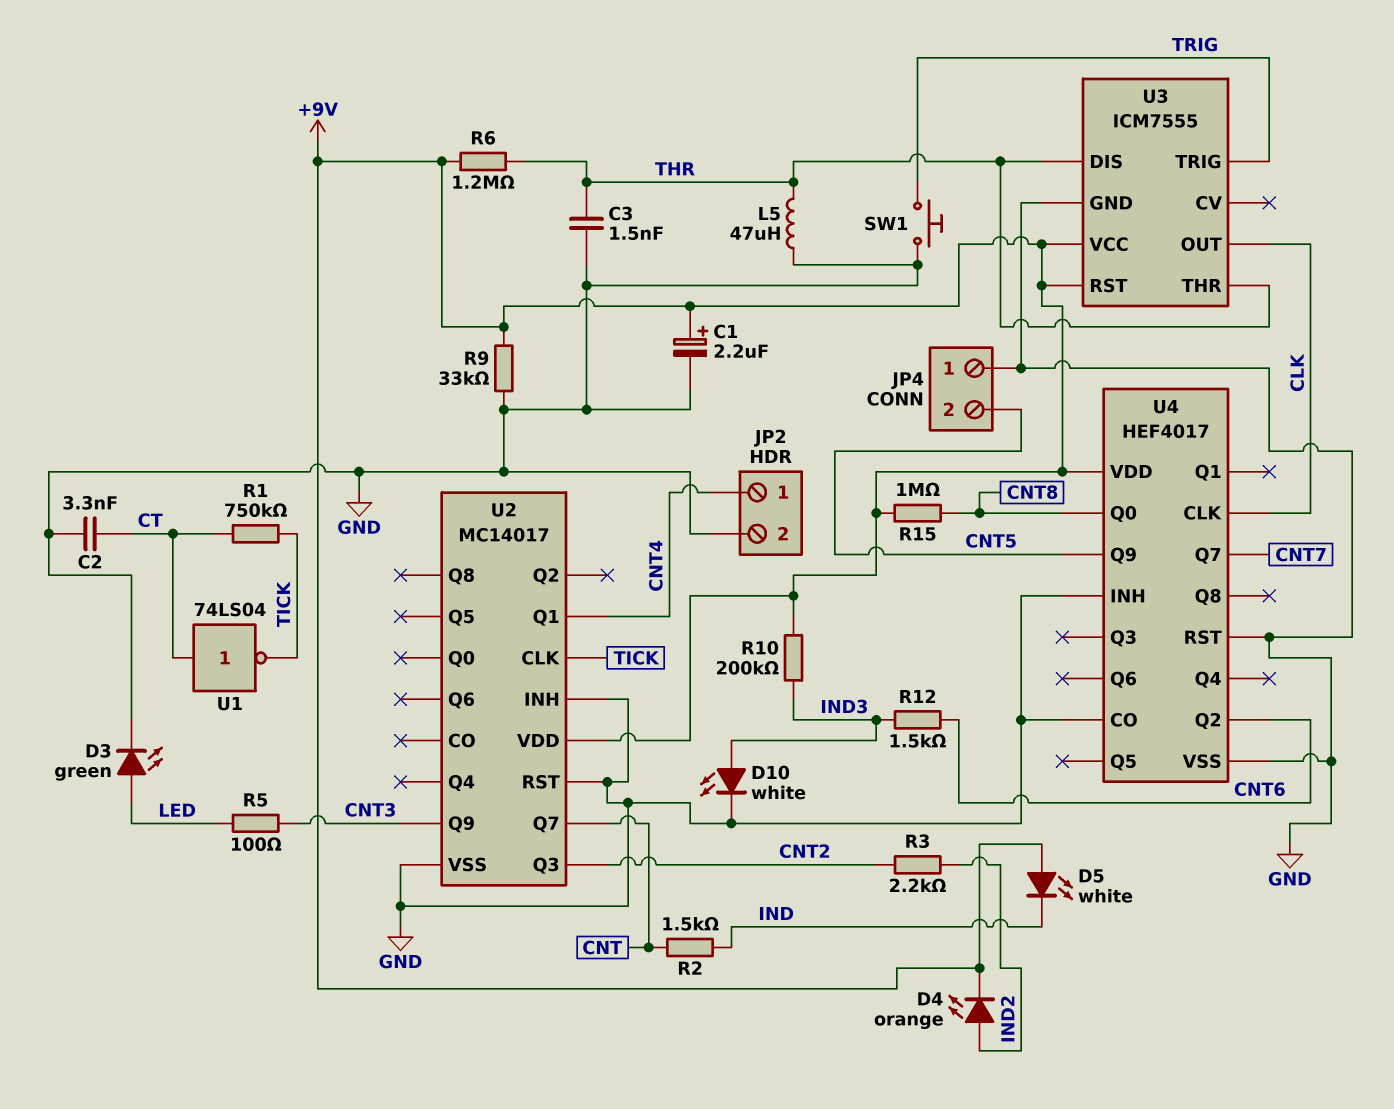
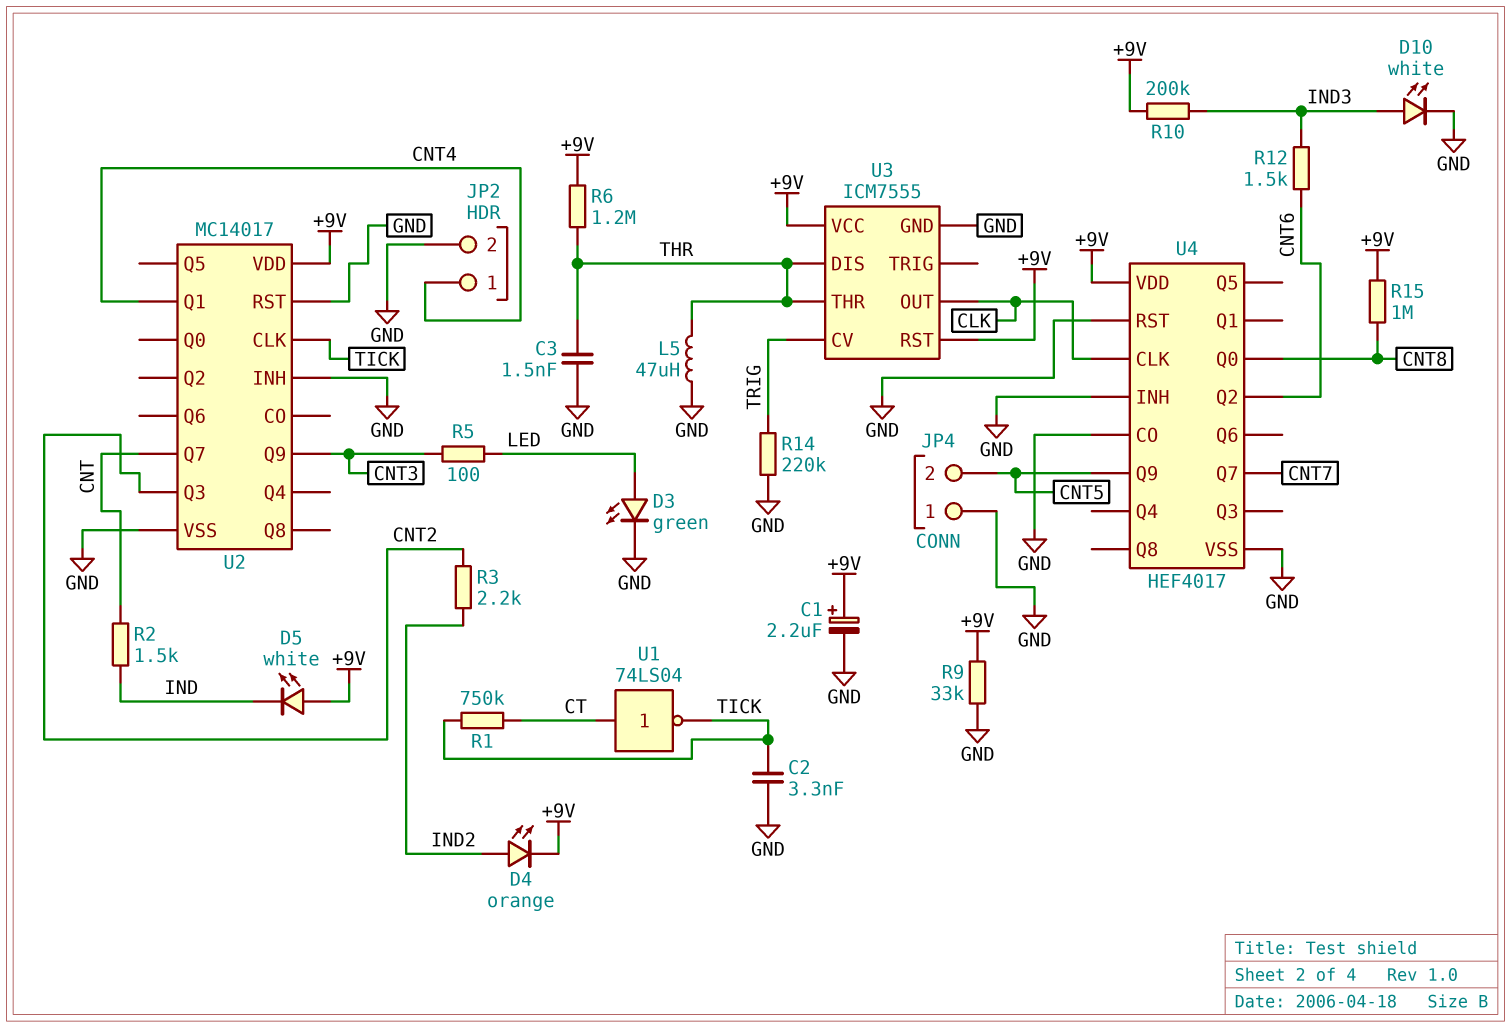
C2: 3.3nF (CT, GND) -> 3.3nF (GND, TICK)
R14: none -> 220k (GND, TRIG)
SW1: button (GND, TRIG) -> none
U3 pin CV: none -> TRIG
U3 pin TRIG: TRIG -> none

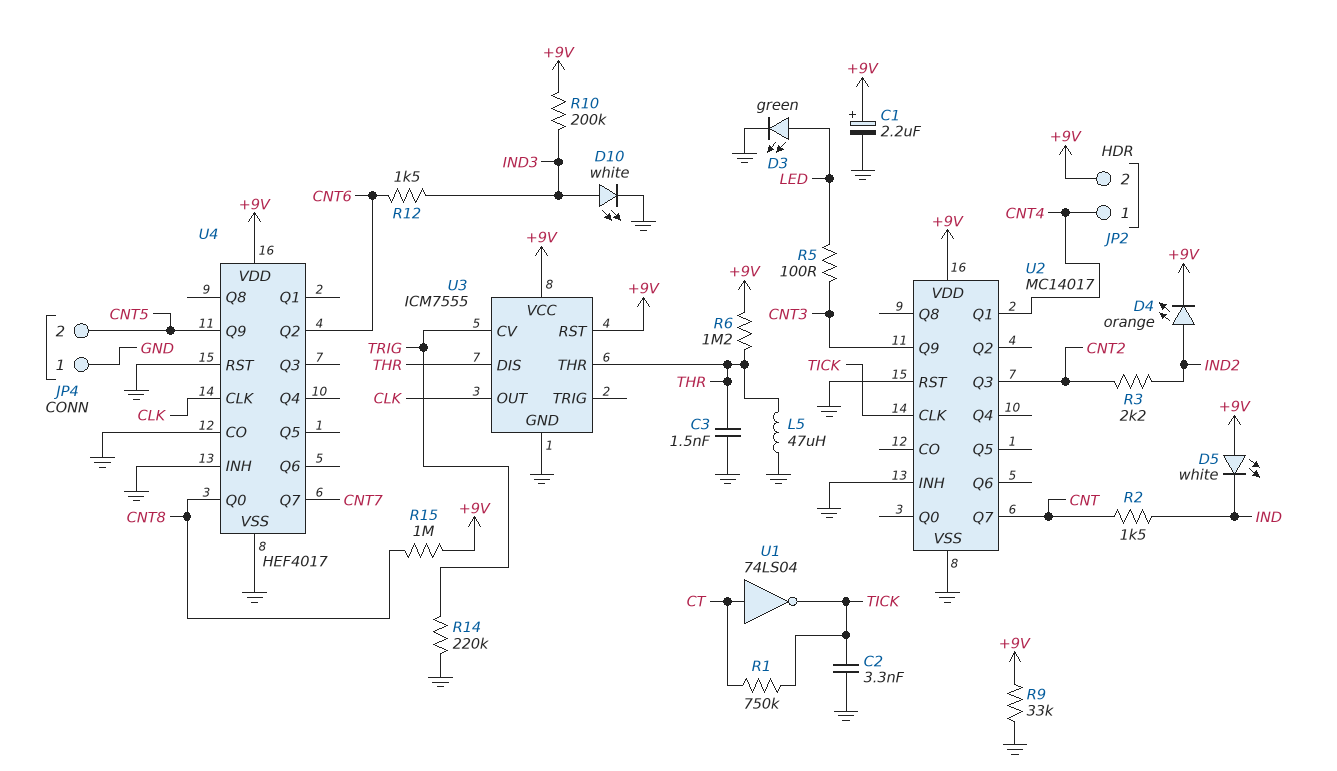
JP2 pin 2: GND -> +9V

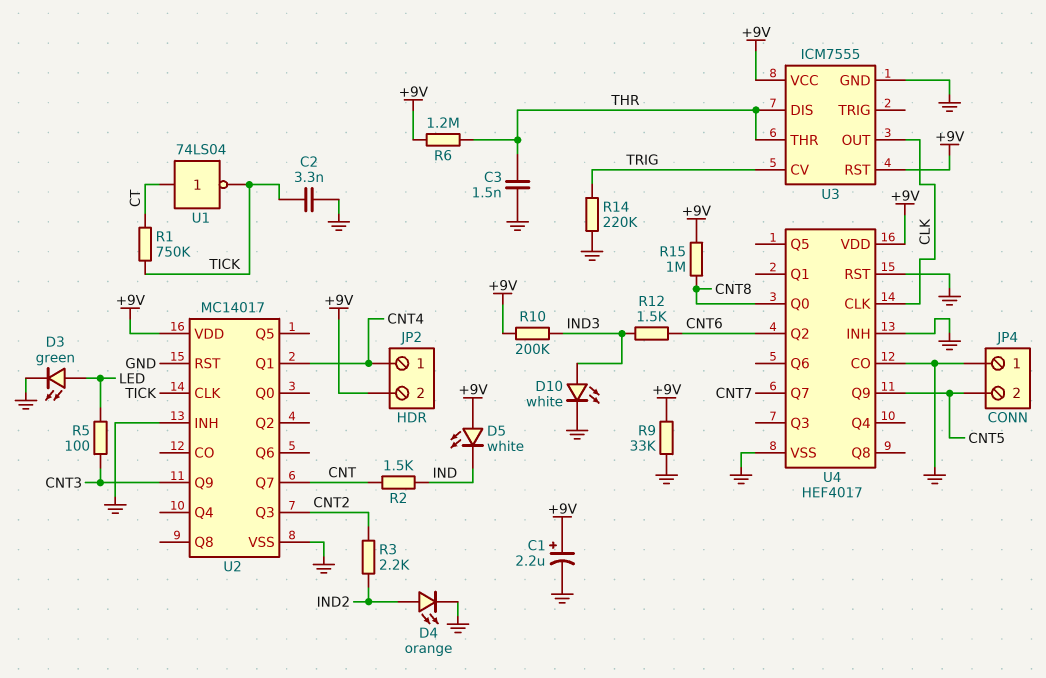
D4: LED orange (A IND2, K +9V) -> LED orange (A IND2, K GND)
L5: 47uH (GND, THR) -> none

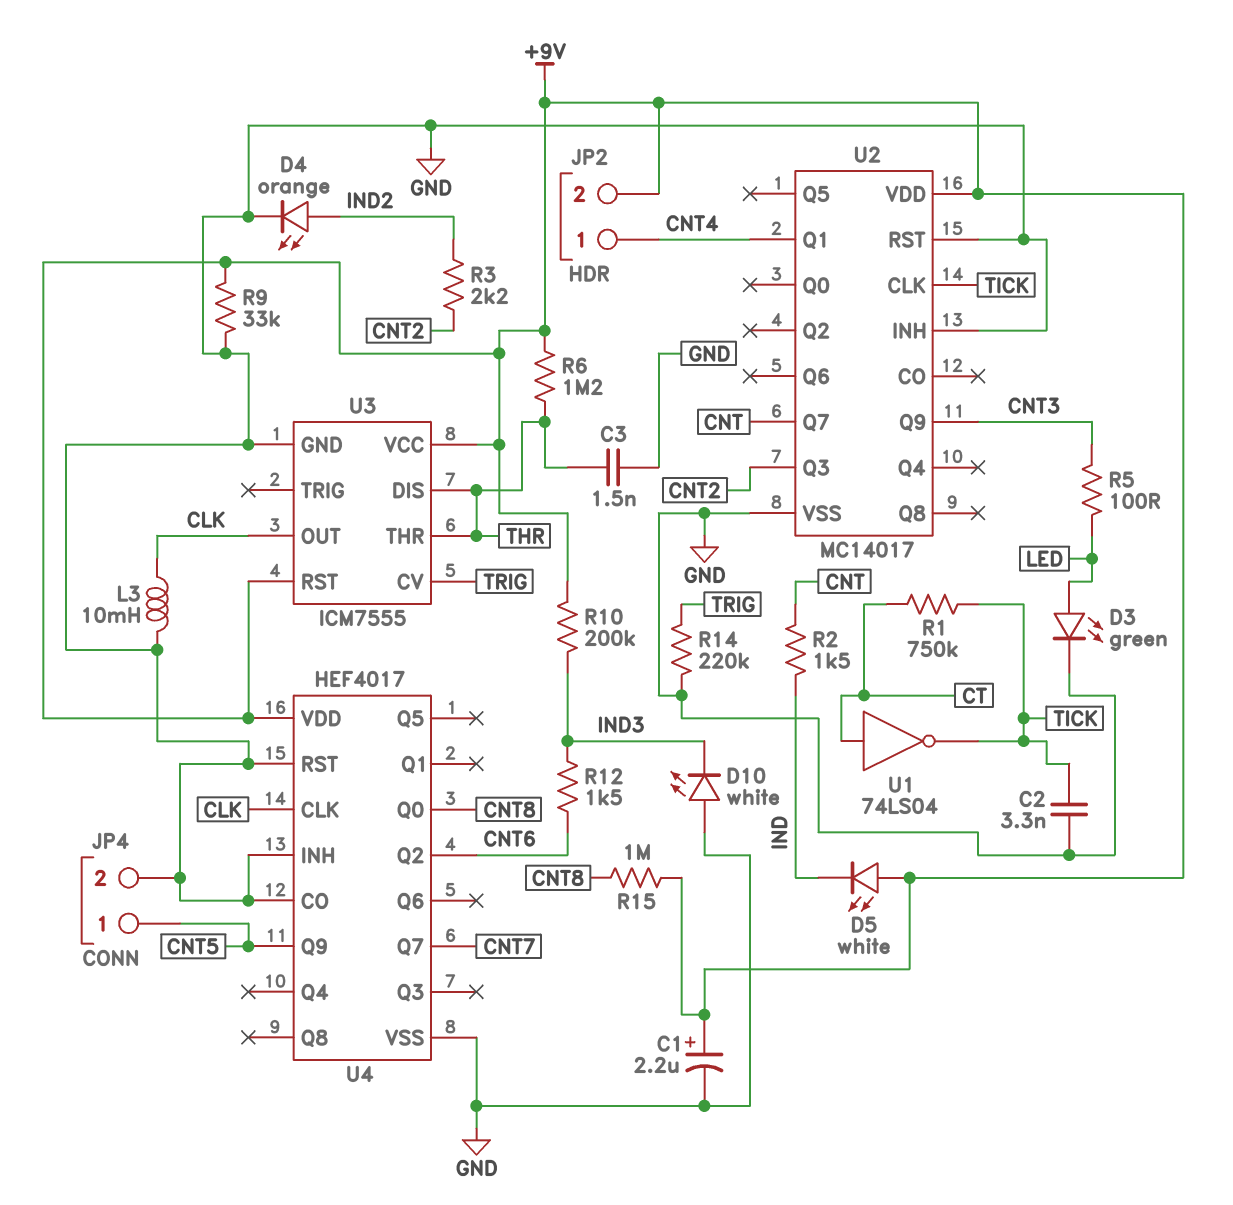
D10: LED white (A IND3, K GND) -> LED white (A GND, K IND3)
JP4 pin 1: GND -> CNT5
JP4 pin 2: CNT5 -> GND
L3: none -> 10mH (CLK, GND)

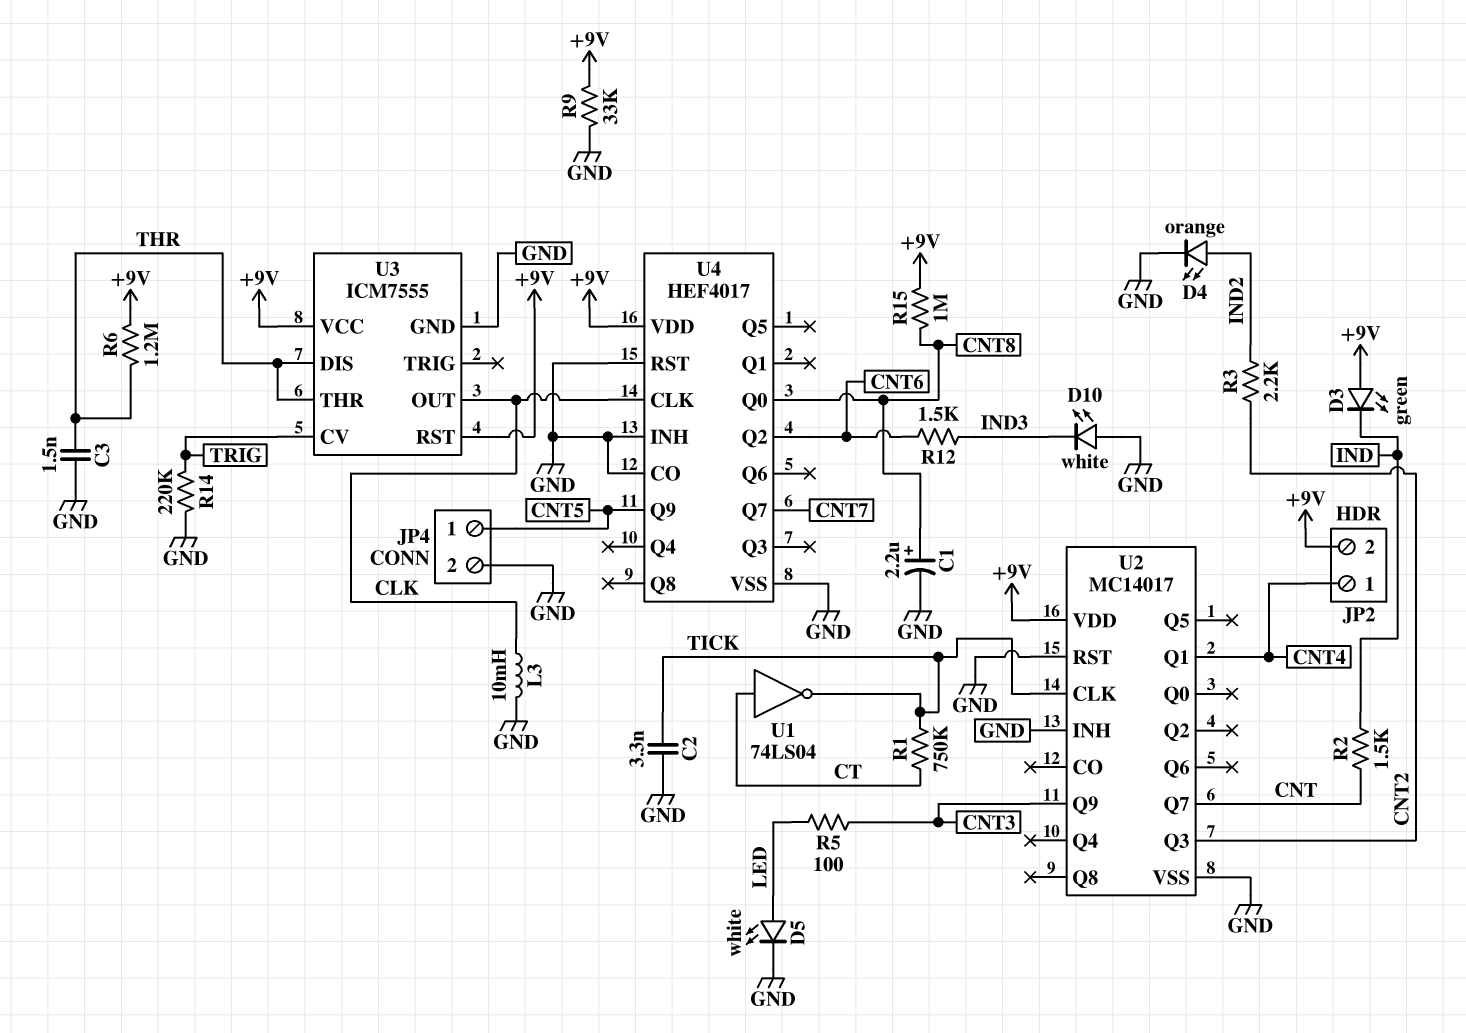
C1: 2.2uF (plus +9V, minus GND) -> 2.2uF (plus CNT8, minus GND)
D3: LED green (A LED, K GND) -> LED green (A +9V, K IND)
D5: LED white (A +9V, K IND) -> LED white (A LED, K GND)
R10: 200k (+9V, IND3) -> none

